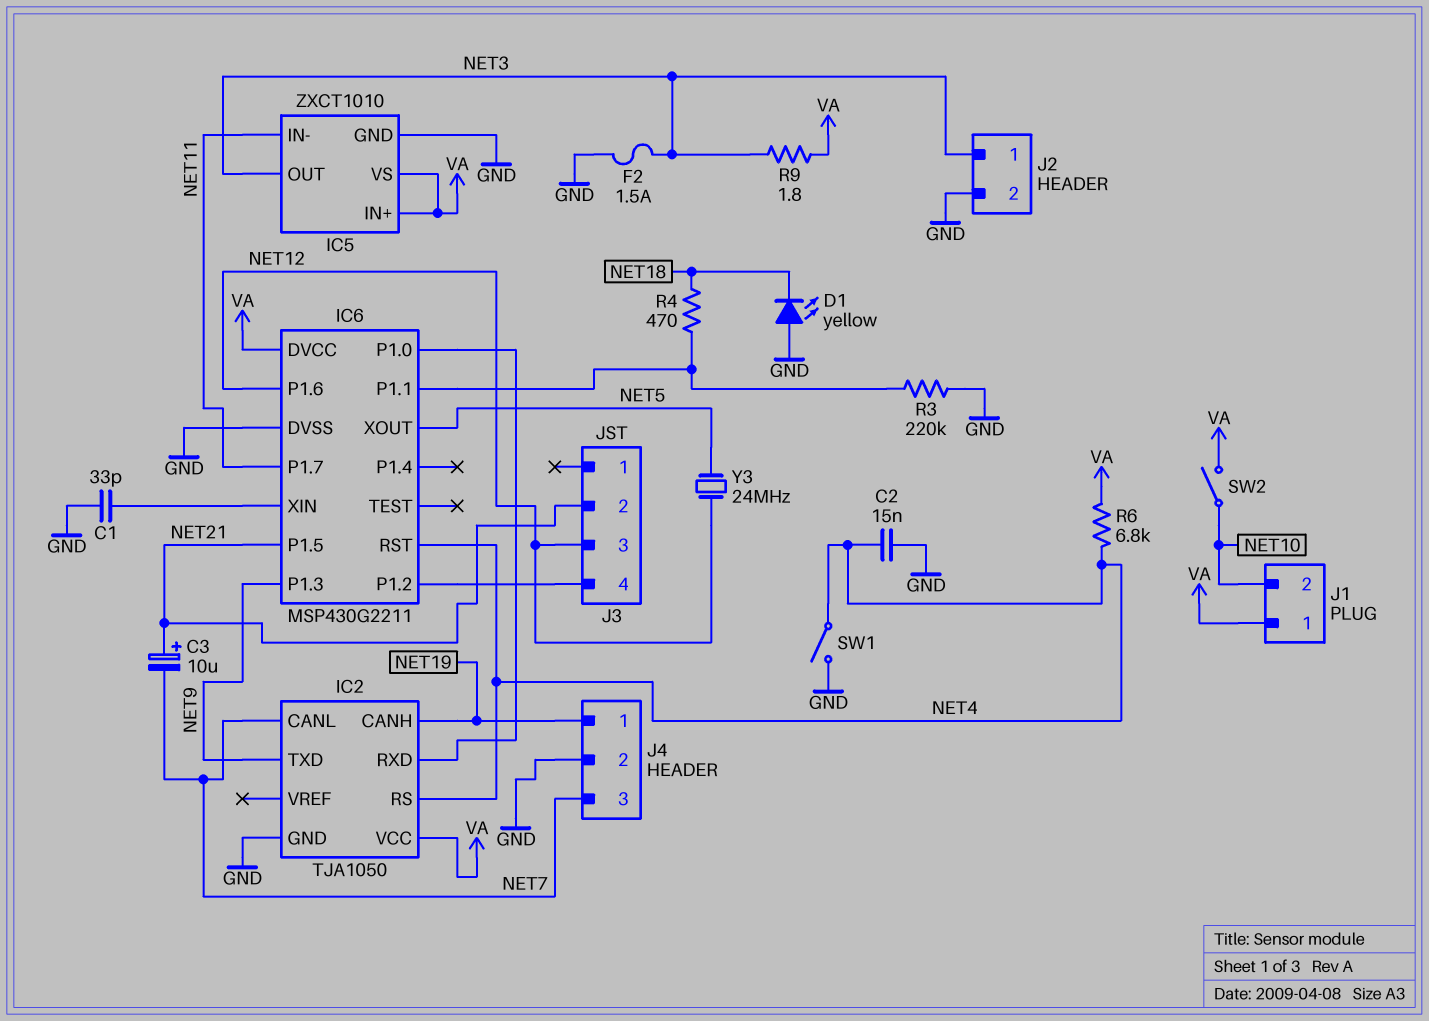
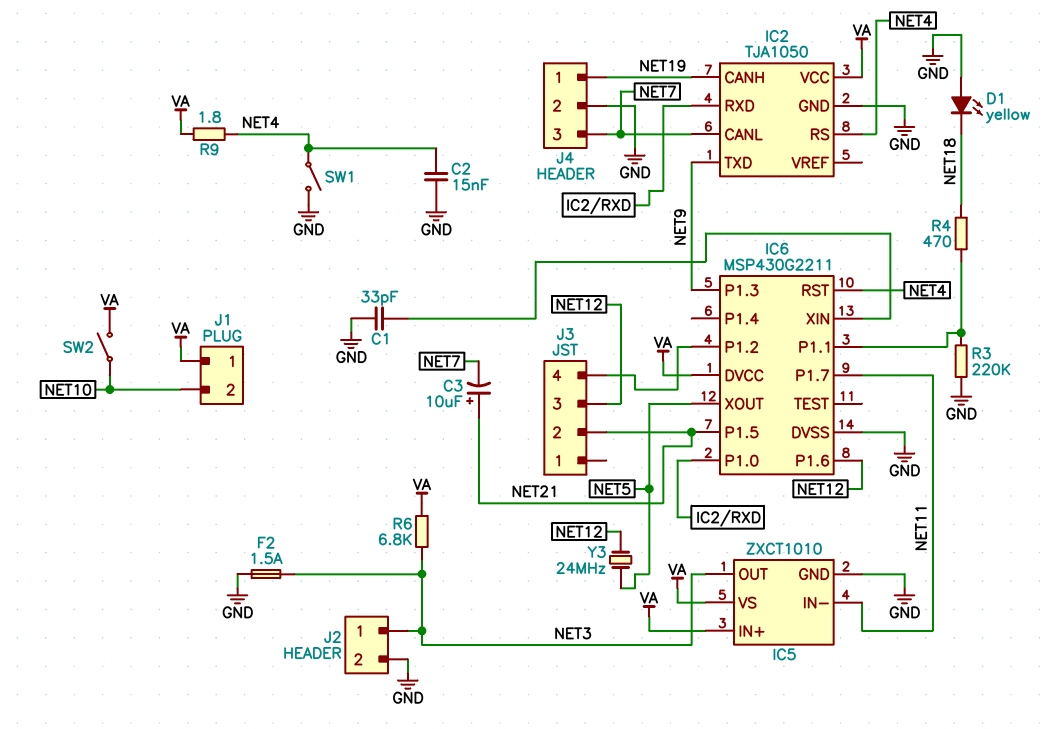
R6: 6.8k (NET4, VA) -> 6.8k (NET3, VA)
R9: 1.8 (NET3, VA) -> 1.8 (NET4, VA)

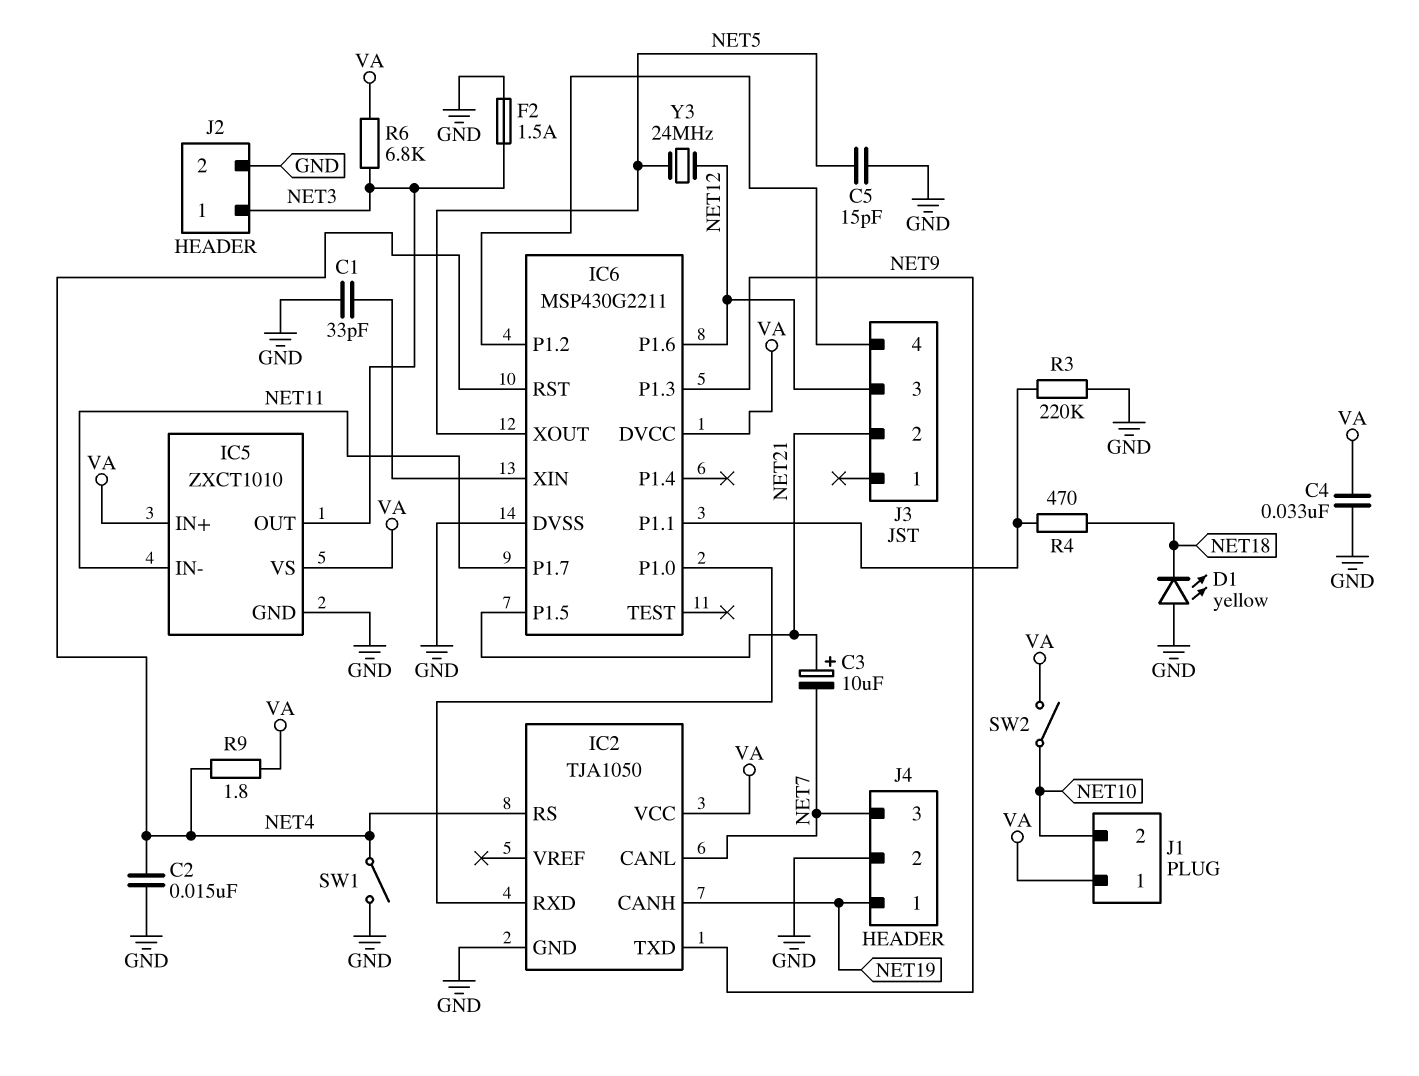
C4: none -> 33nF (GND, VA)
C5: none -> 15pF (GND, NET5)

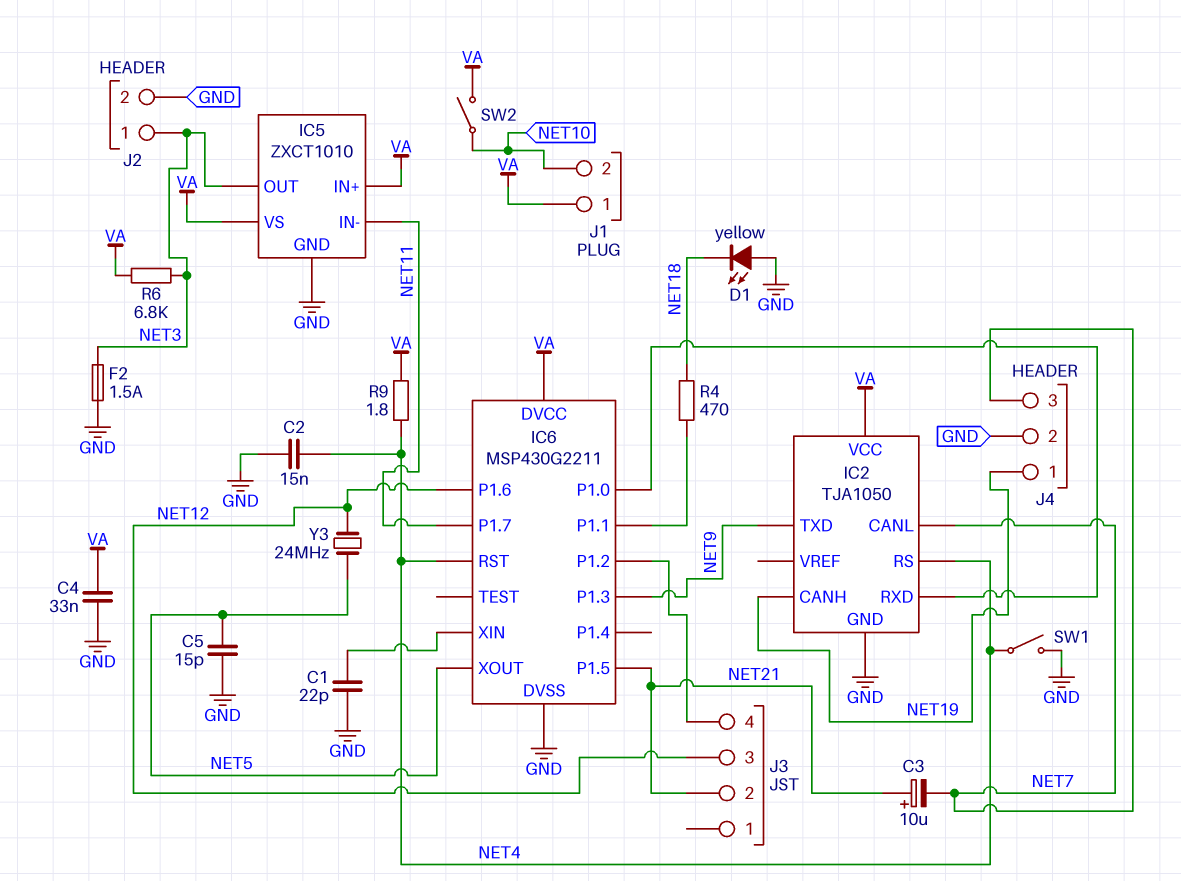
C1: 33pF (GND, IC6/XIN) -> 22pF (GND, IC6/XIN)
R3: 220k (GND, IC6/P1.1) -> none

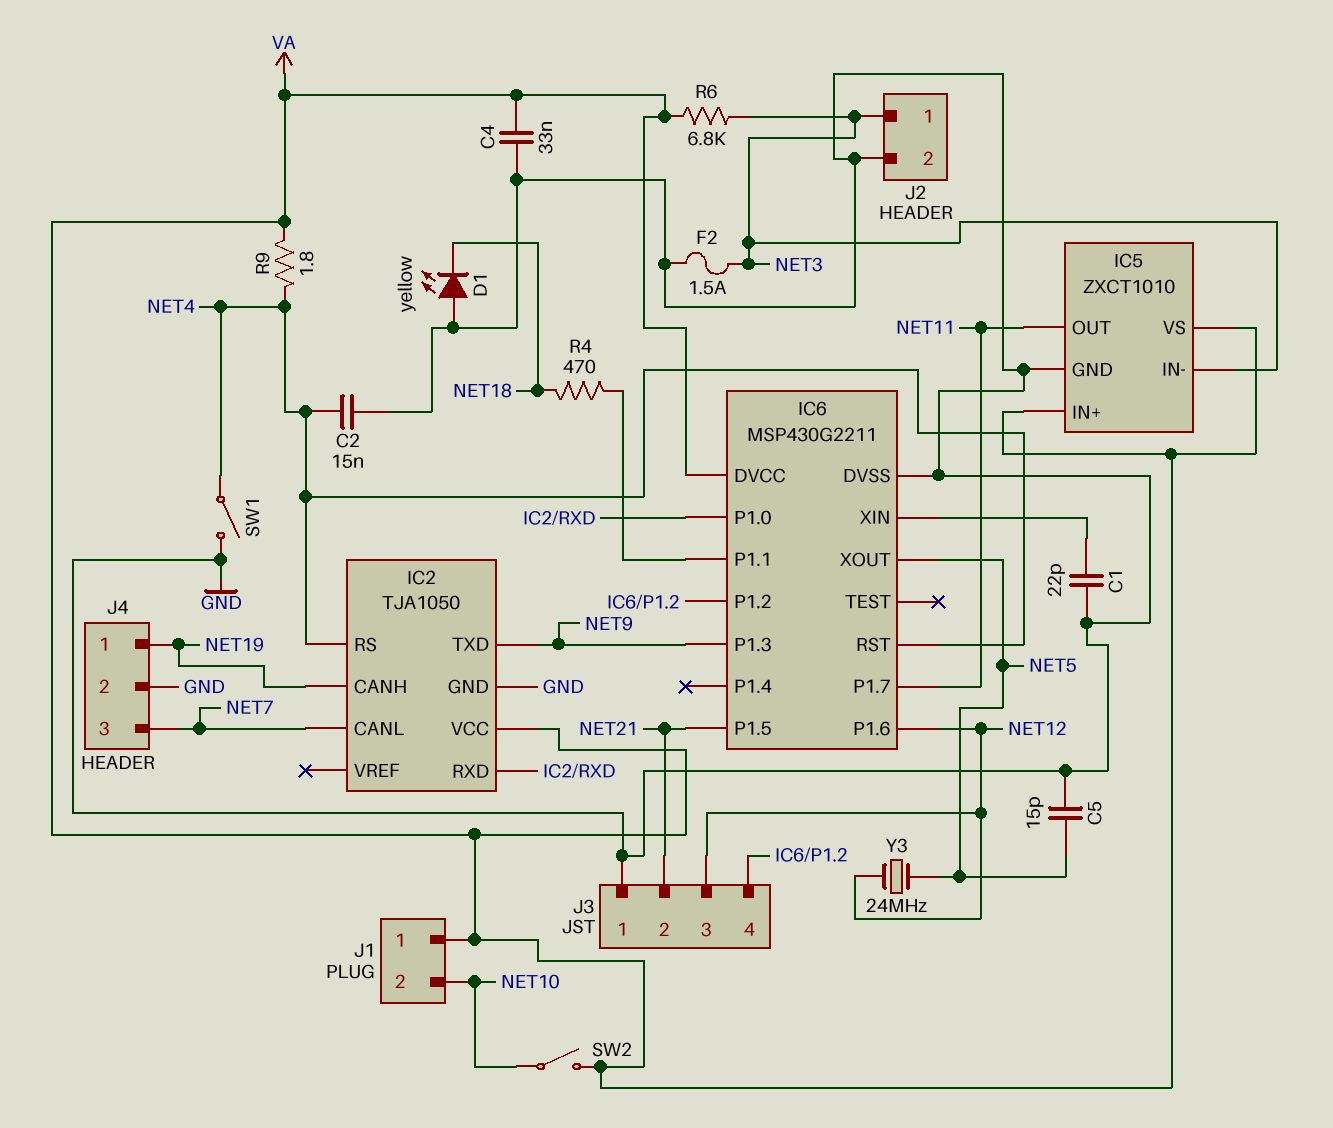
C3: 10uF (plus NET21, minus NET7) -> none
IC5 pin IN-: NET11 -> NET3
IC5 pin OUT: NET3 -> NET11
J3 pin 1: none -> GND

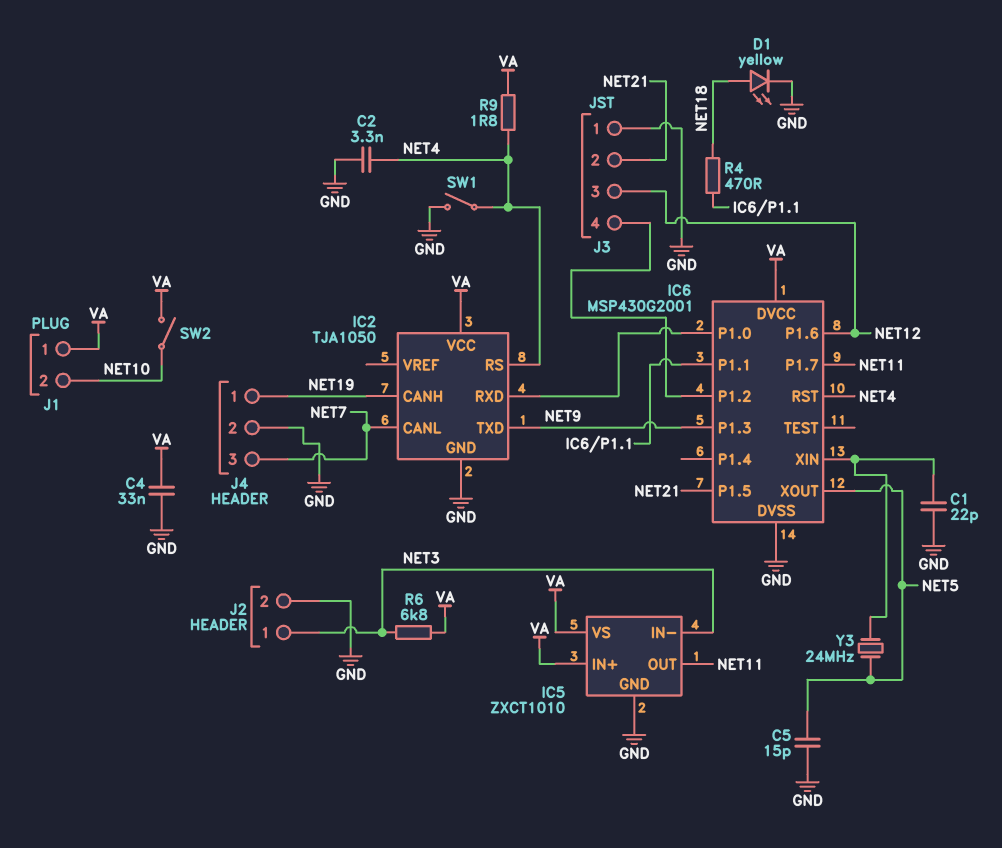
C2: 15nF (GND, NET4) -> 3.3nF (GND, NET4)
D1: LED yellow (A GND, K NET18) -> LED yellow (A NET18, K GND)
F2: 1.5A (GND, NET3) -> none
IC6: MSP430G2211 -> MSP430G2001
Y3: 24MHz (NET5, NET12) -> 24MHz (IC6/XIN, NET5)

